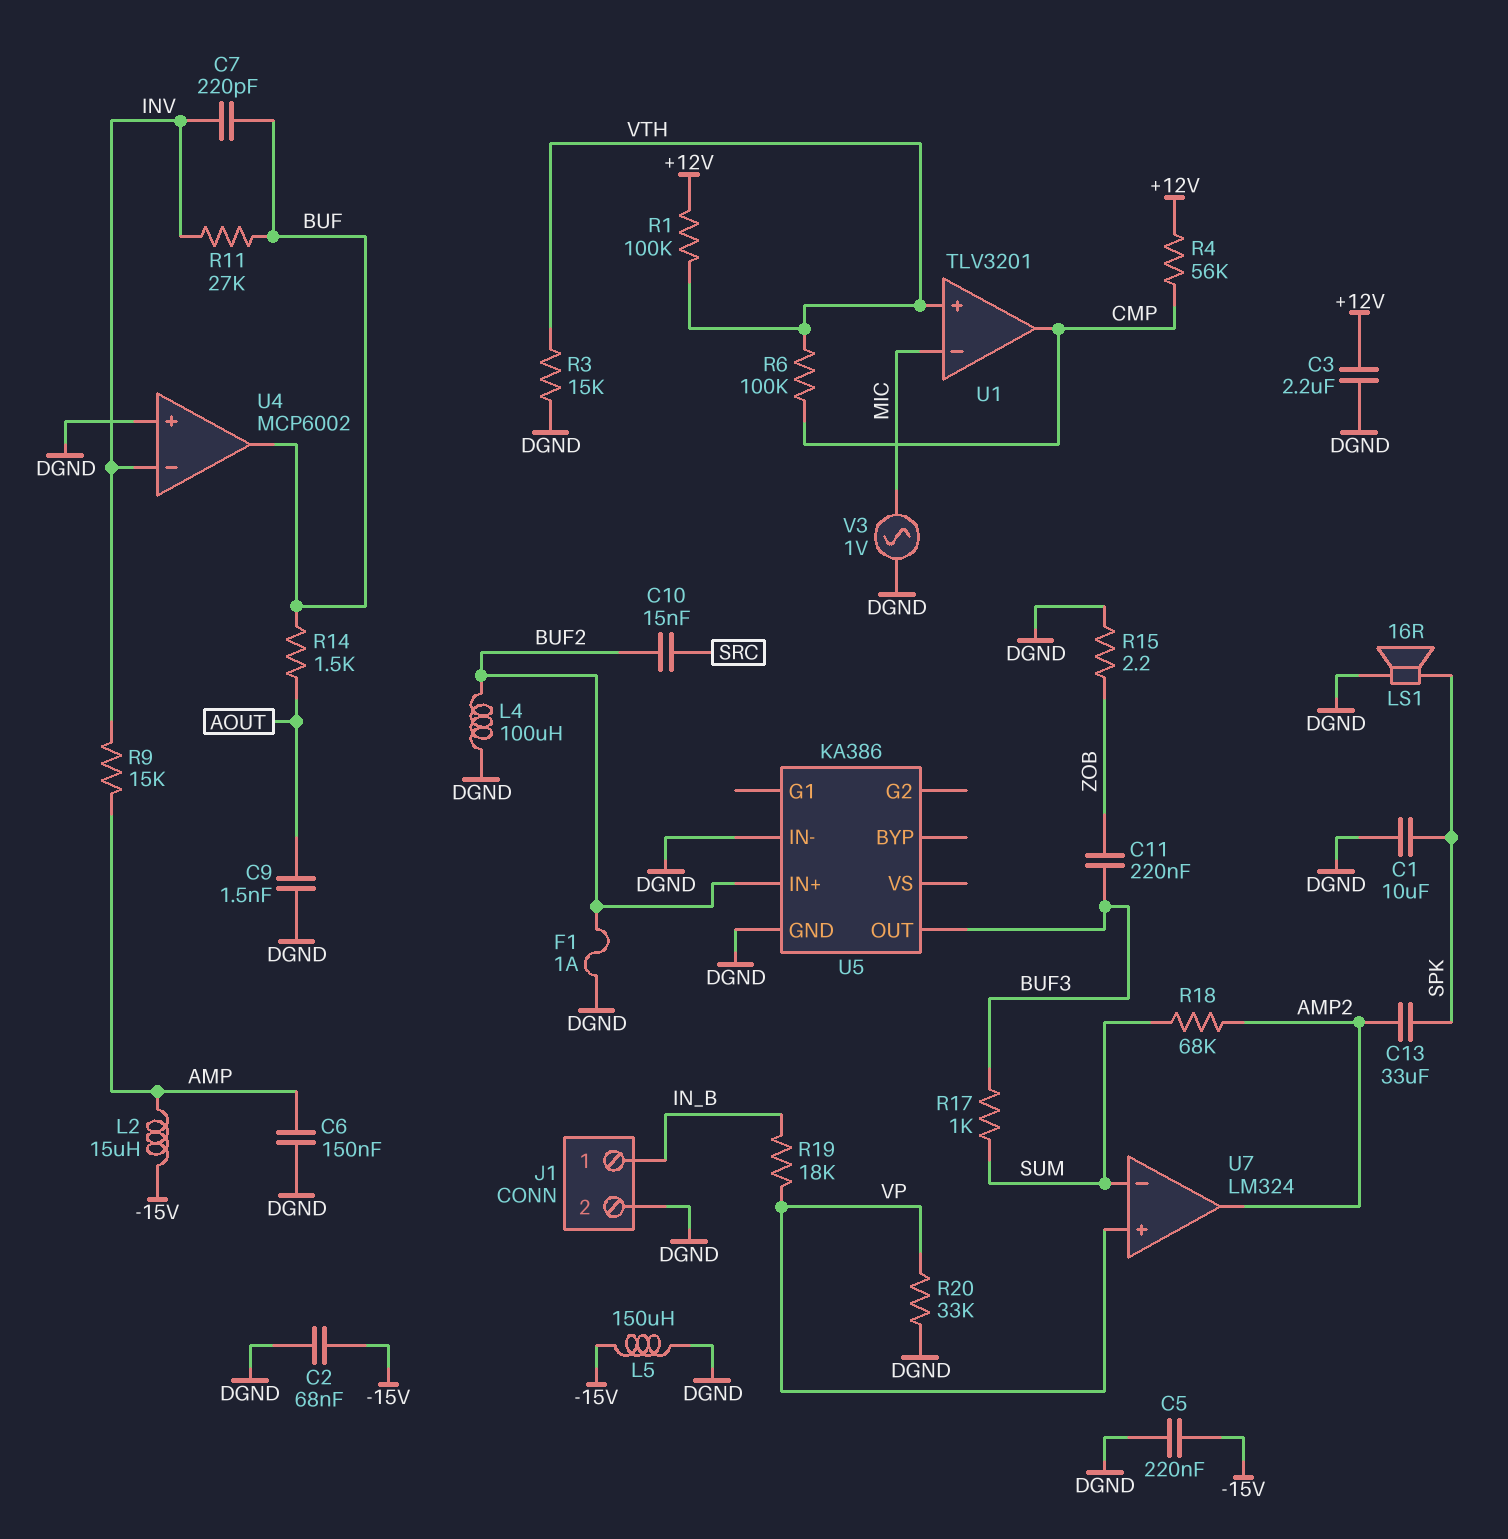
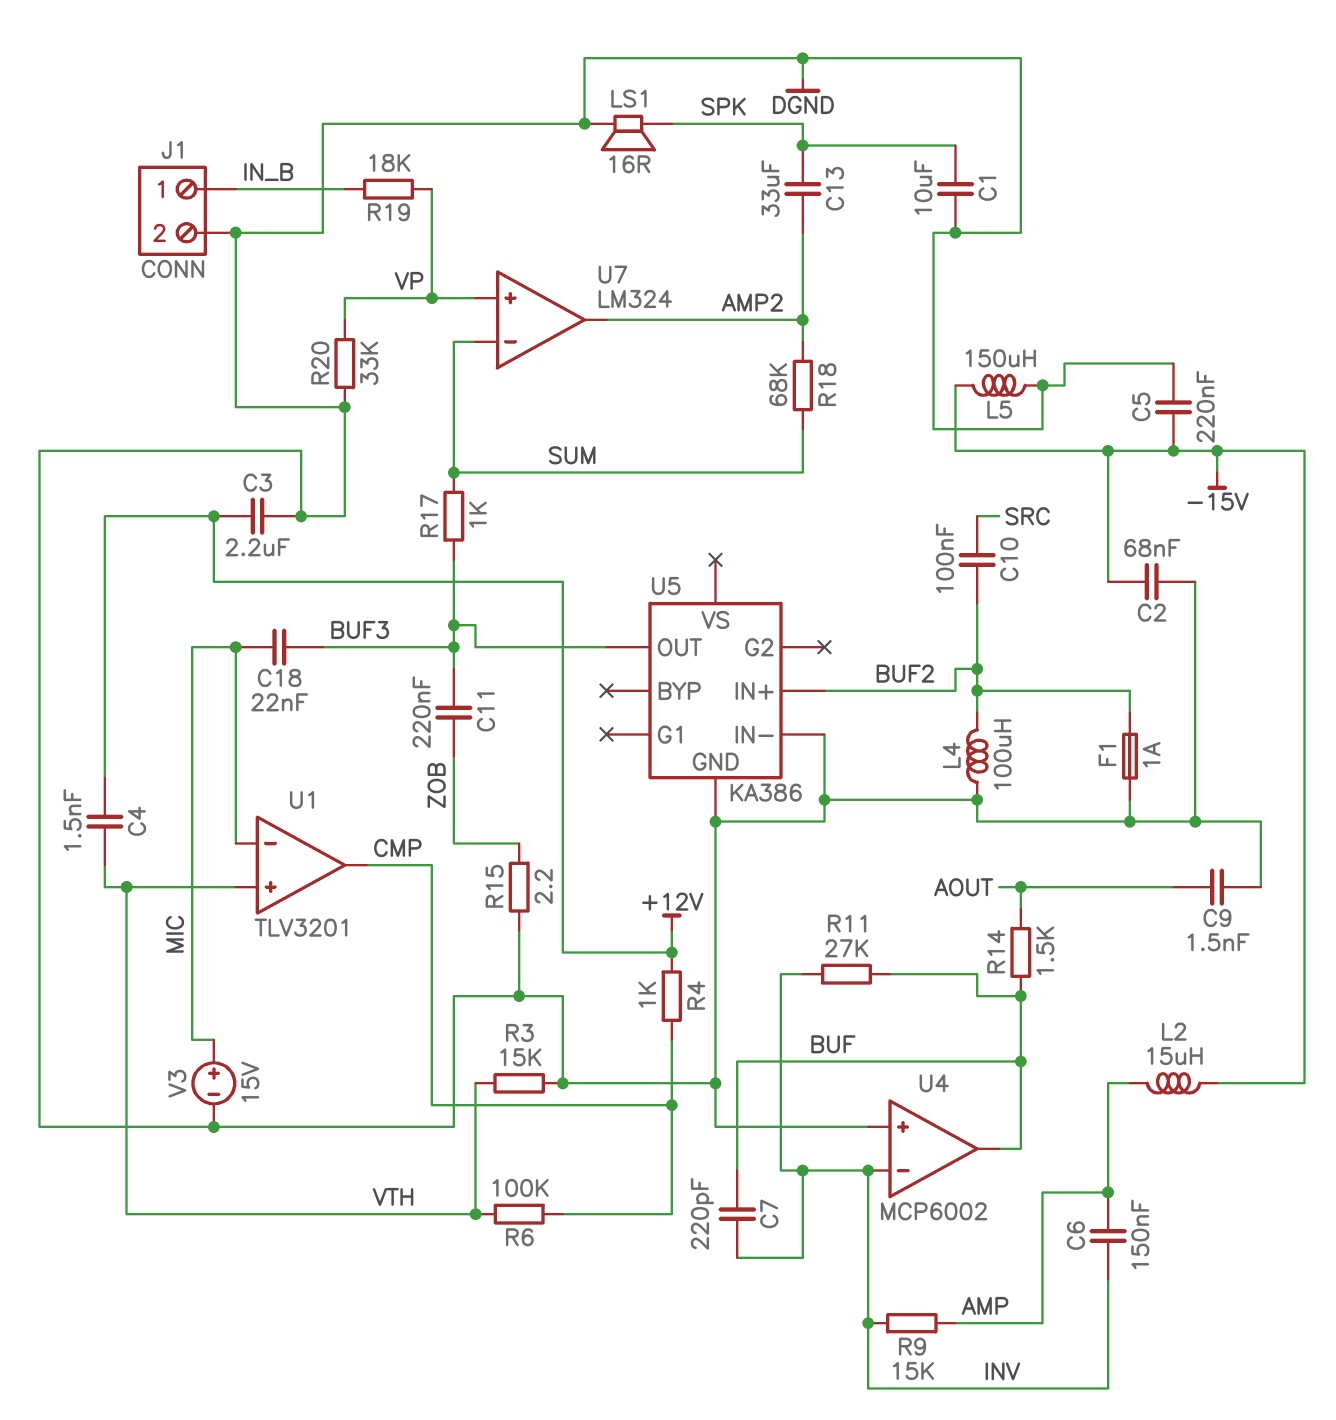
C4: none -> 1.5nF (+12V, VTH)
C6: 150nF (AMP, DGND) -> 150nF (AMP, INV)
C10: 15nF (BUF2, SRC) -> 100nF (BUF2, SRC)
C18: none -> 22nF (BUF3, MIC)
R1: 100k (+12V, VTH) -> none
R4: 56k (+12V, CMP) -> 1k (+12V, CMP)
V3: AC 1V (DGND, MIC) -> 15V (plus MIC, minus DGND)

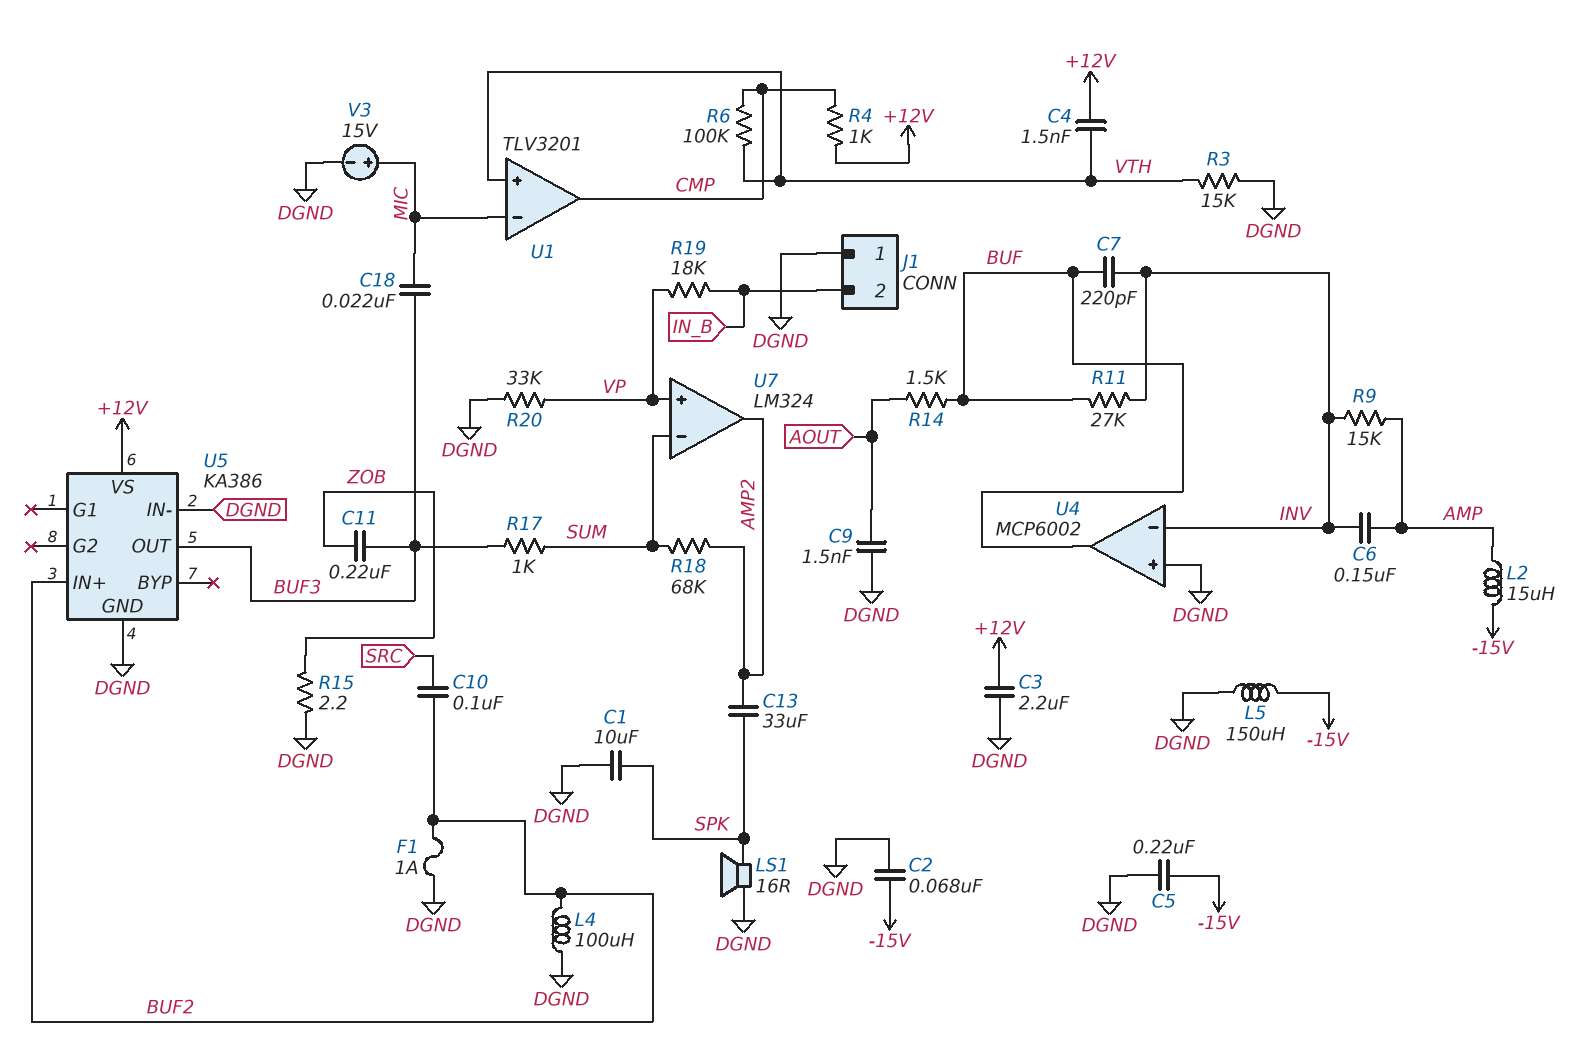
J1 pin 1: IN_B -> DGND
J1 pin 2: DGND -> IN_B
U5 pin VS: none -> +12V

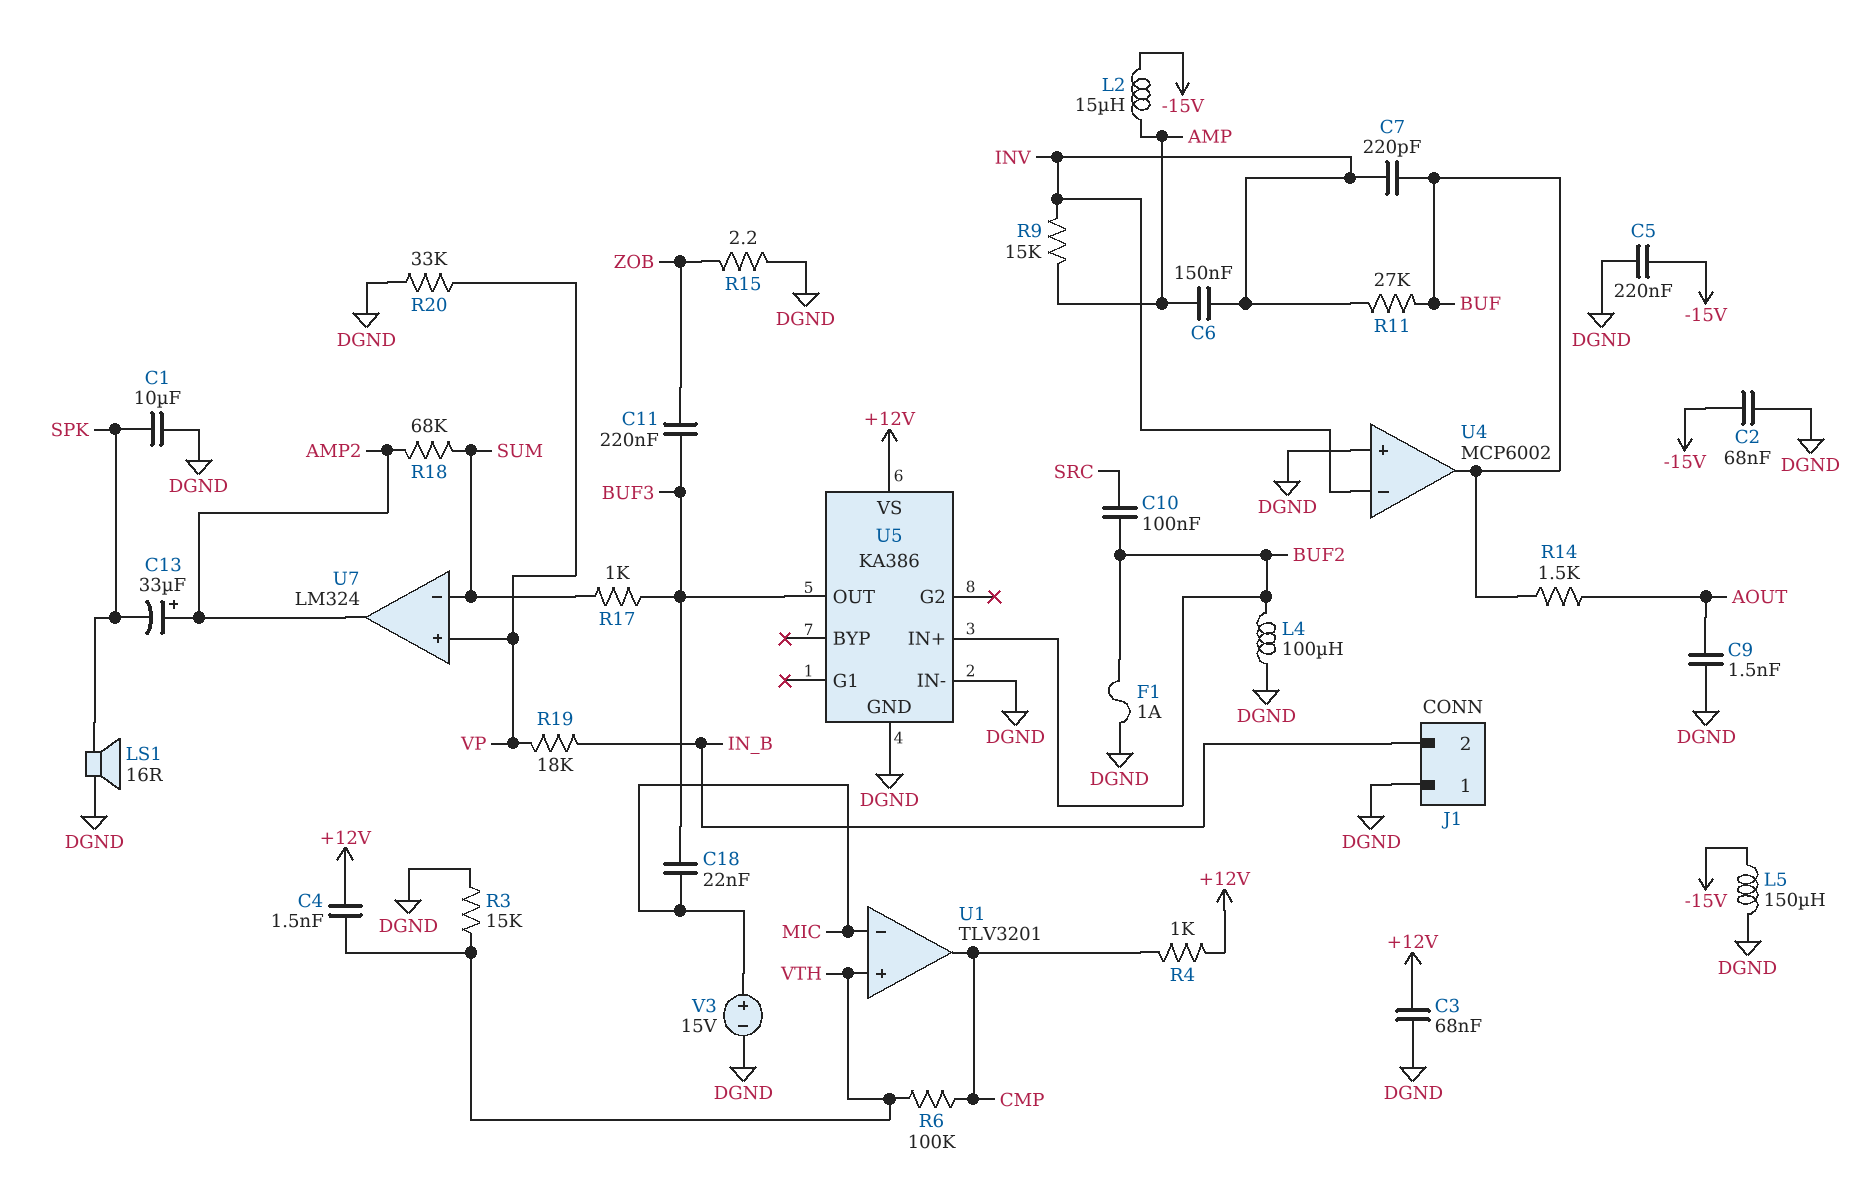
C3: 2.2uF (+12V, DGND) -> 68nF (+12V, DGND)
C13: 33uF (AMP2, SPK) -> 33uF (plus AMP2, minus SPK)

